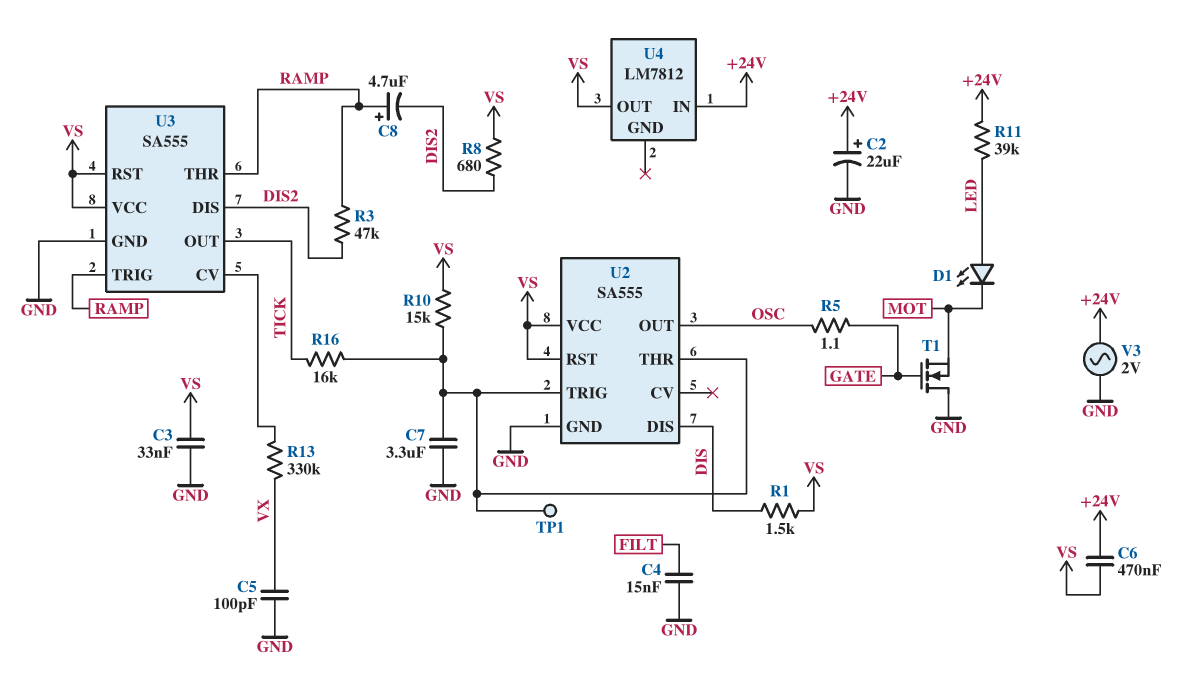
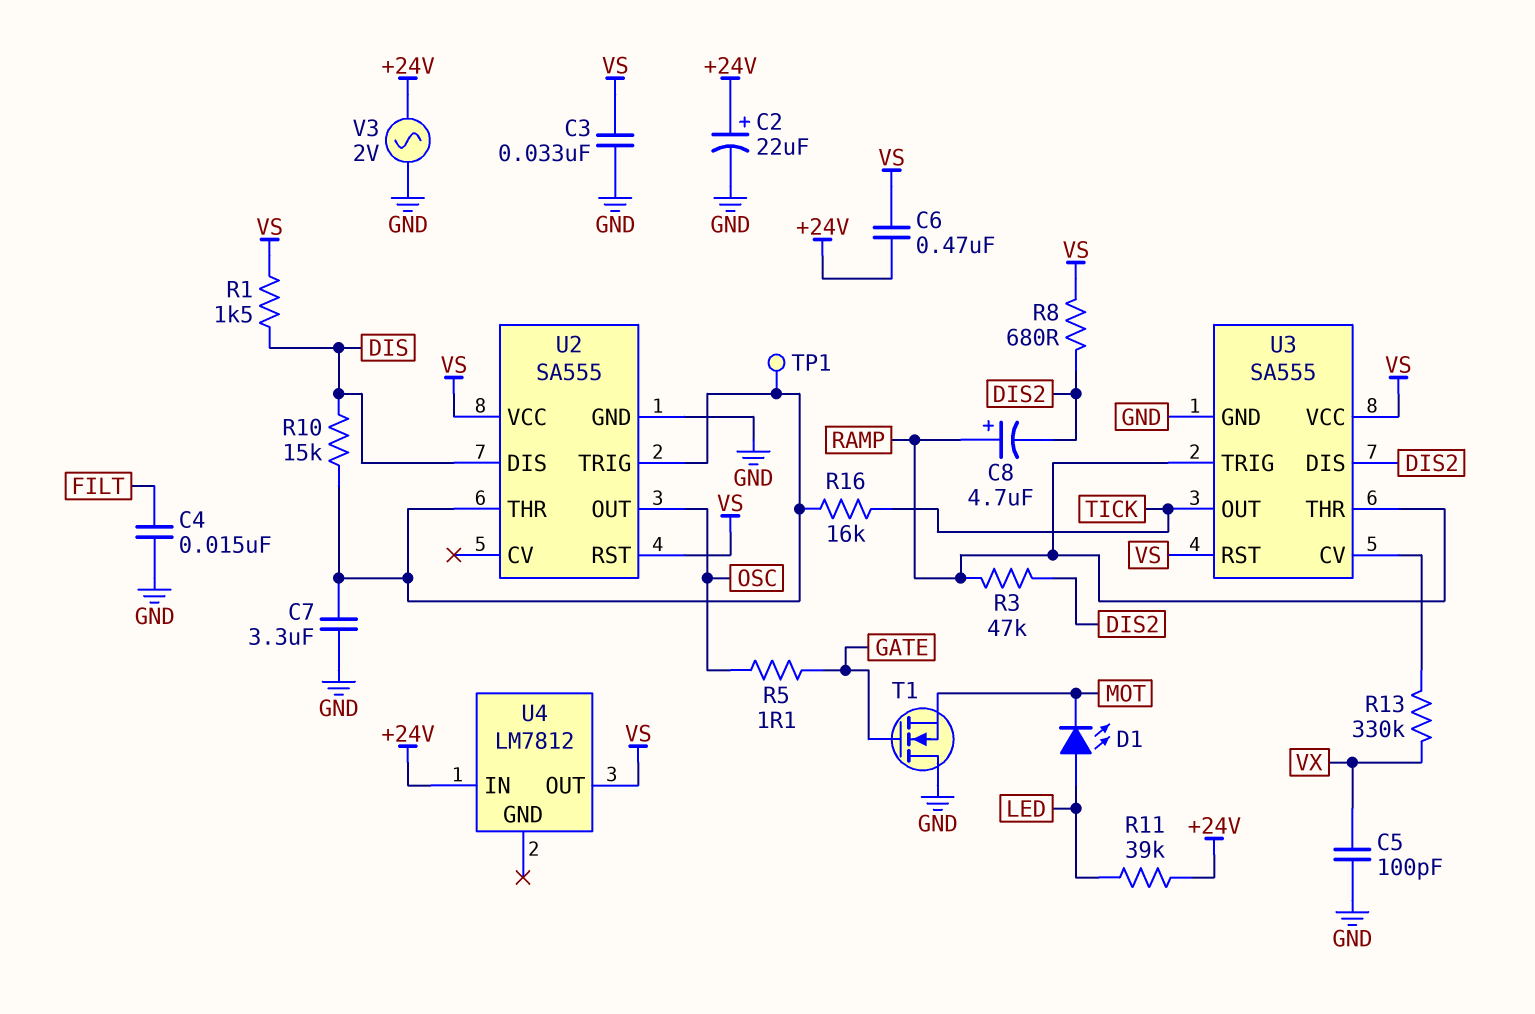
R10: 15k (U2/THR, VS) -> 15k (DIS, U2/THR)

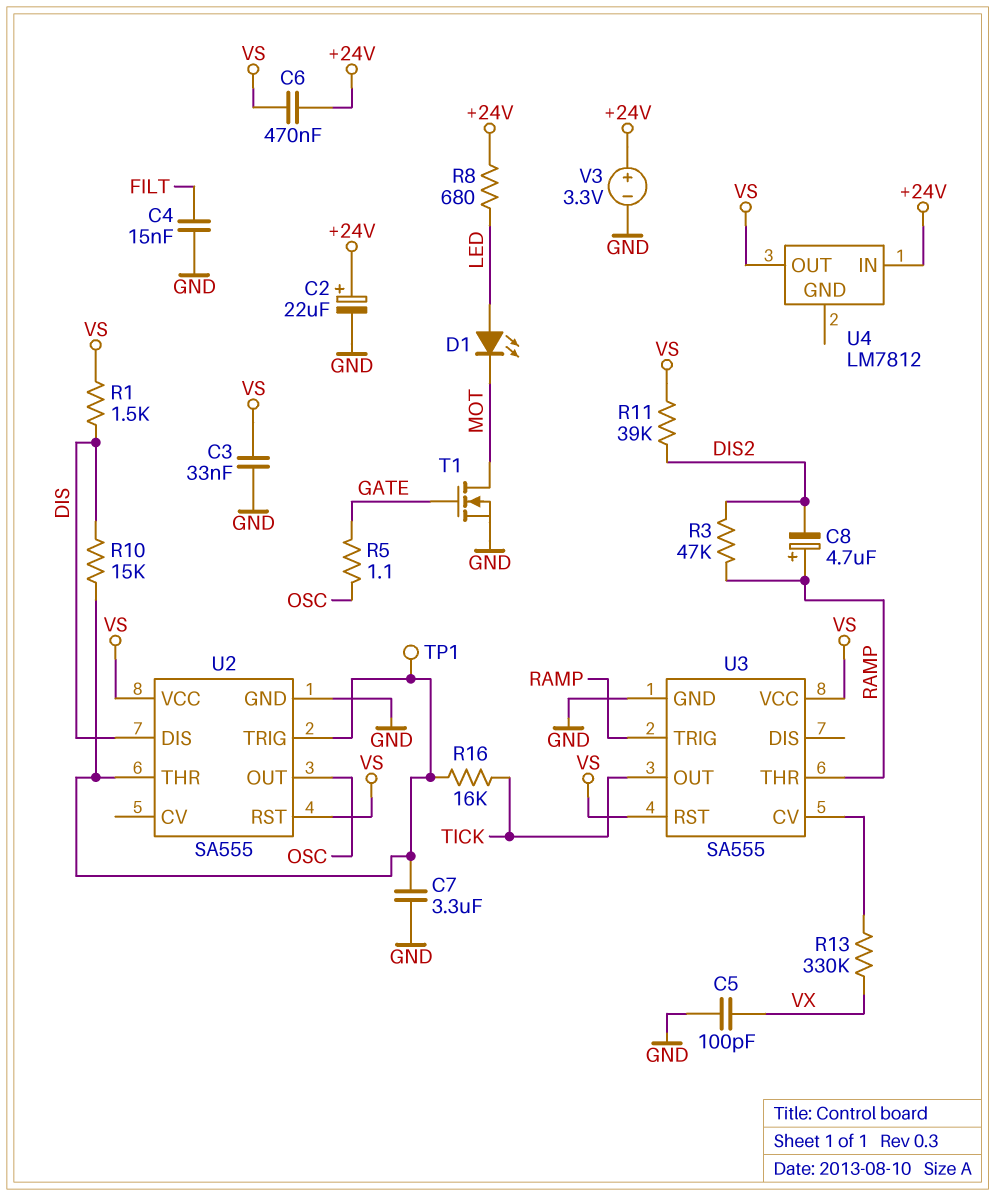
R8: 680 (DIS2, VS) -> 680 (+24V, LED)
R11: 39k (+24V, LED) -> 39k (DIS2, VS)
T1: NMOS (G GATE, D GND, S MOT) -> NMOS (G GATE, D MOT, S GND)
U3 pin DIS: DIS2 -> none
V3: AC 2V (+24V, GND) -> 3.3V (plus +24V, minus GND)

